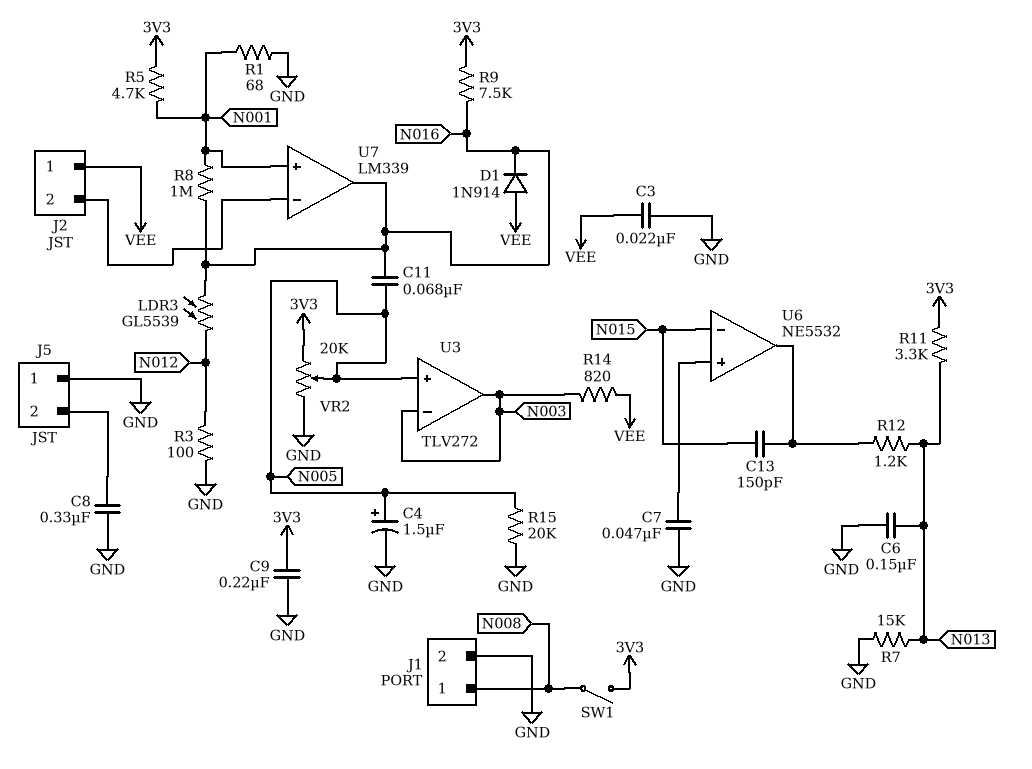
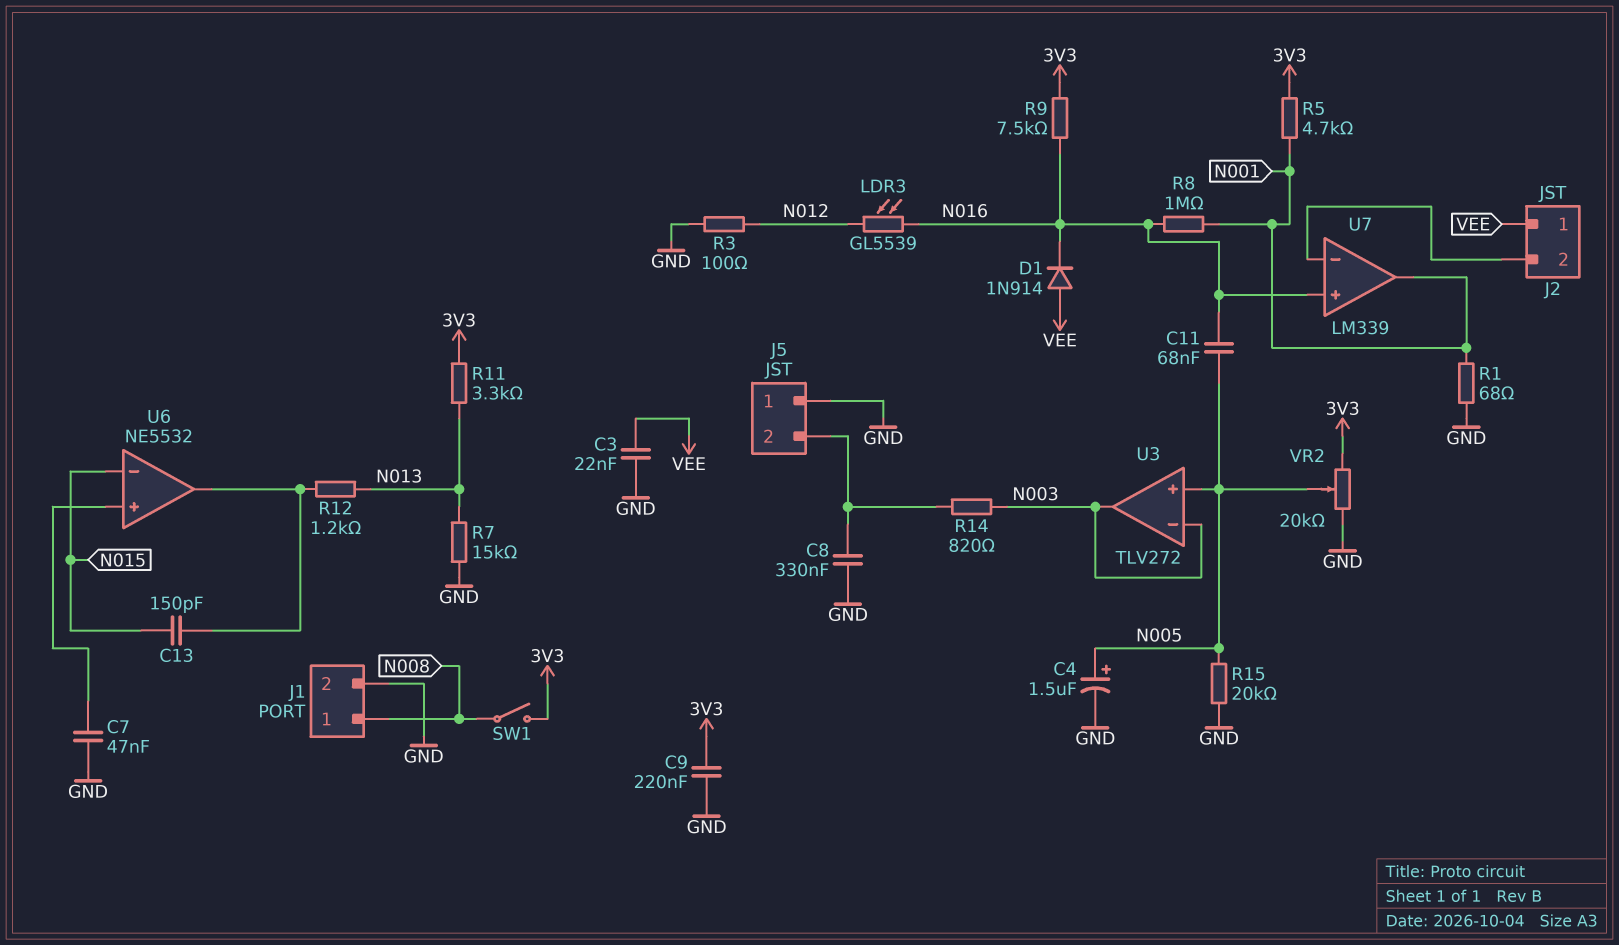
C6: 150nF (GND, N013) -> none
R14: 820 (N003, VEE) -> 820 (J5/2, N003)
U7 pin in+: N001 -> N016
U7 pin out: N016 -> N001

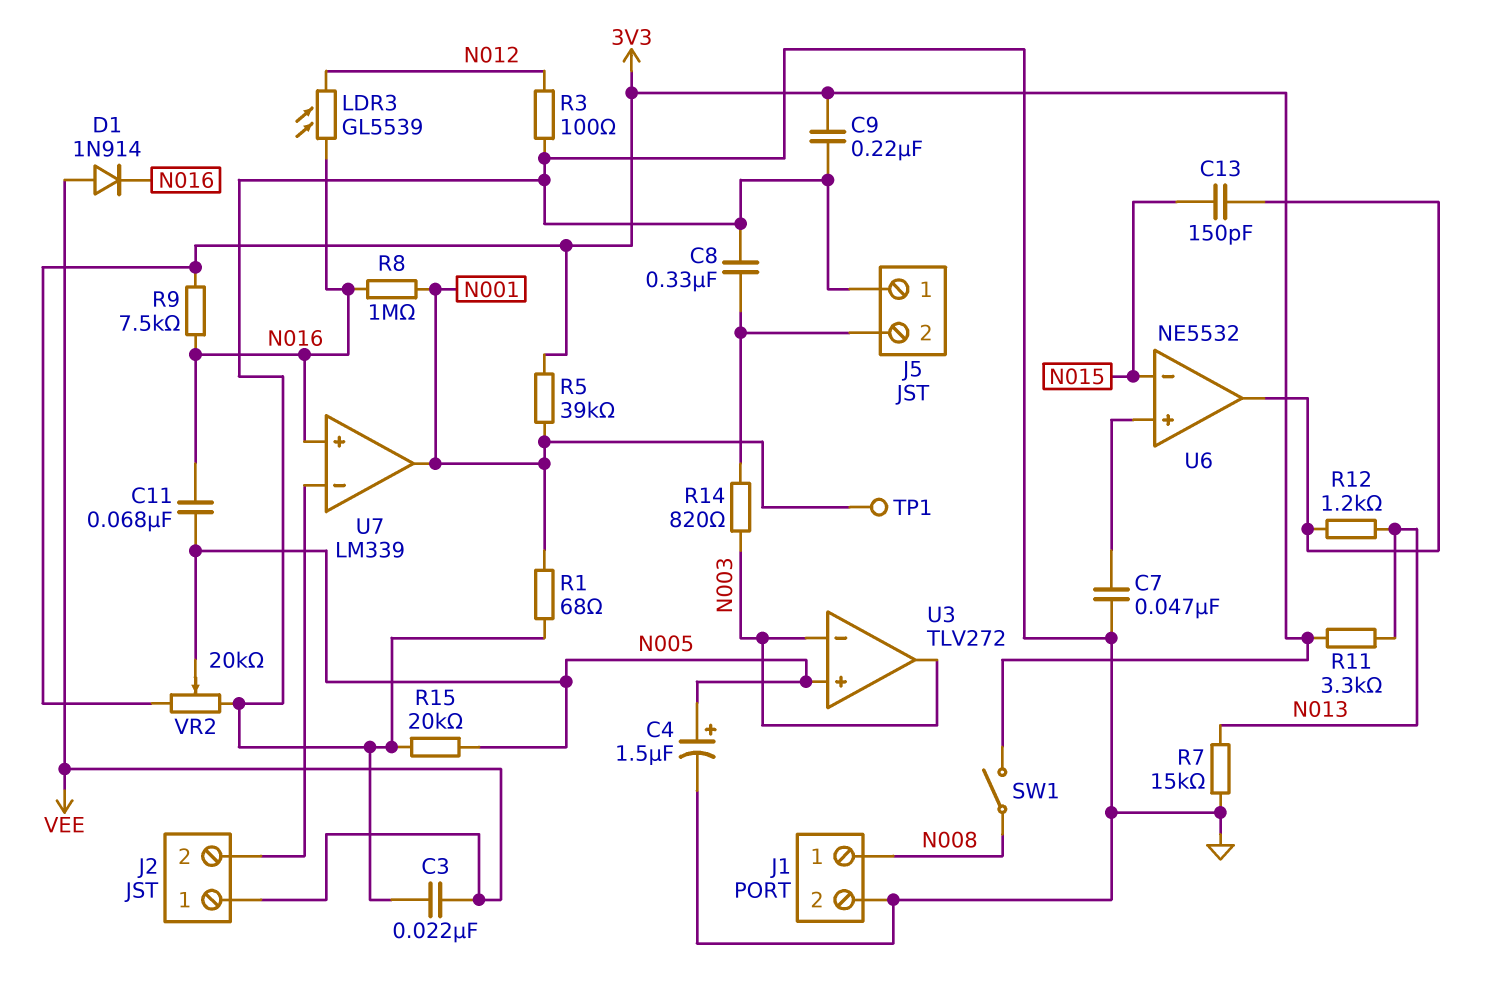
R5: 4.7k (3V3, N001) -> 39k (3V3, N001)
TP1: none -> test point (N001)

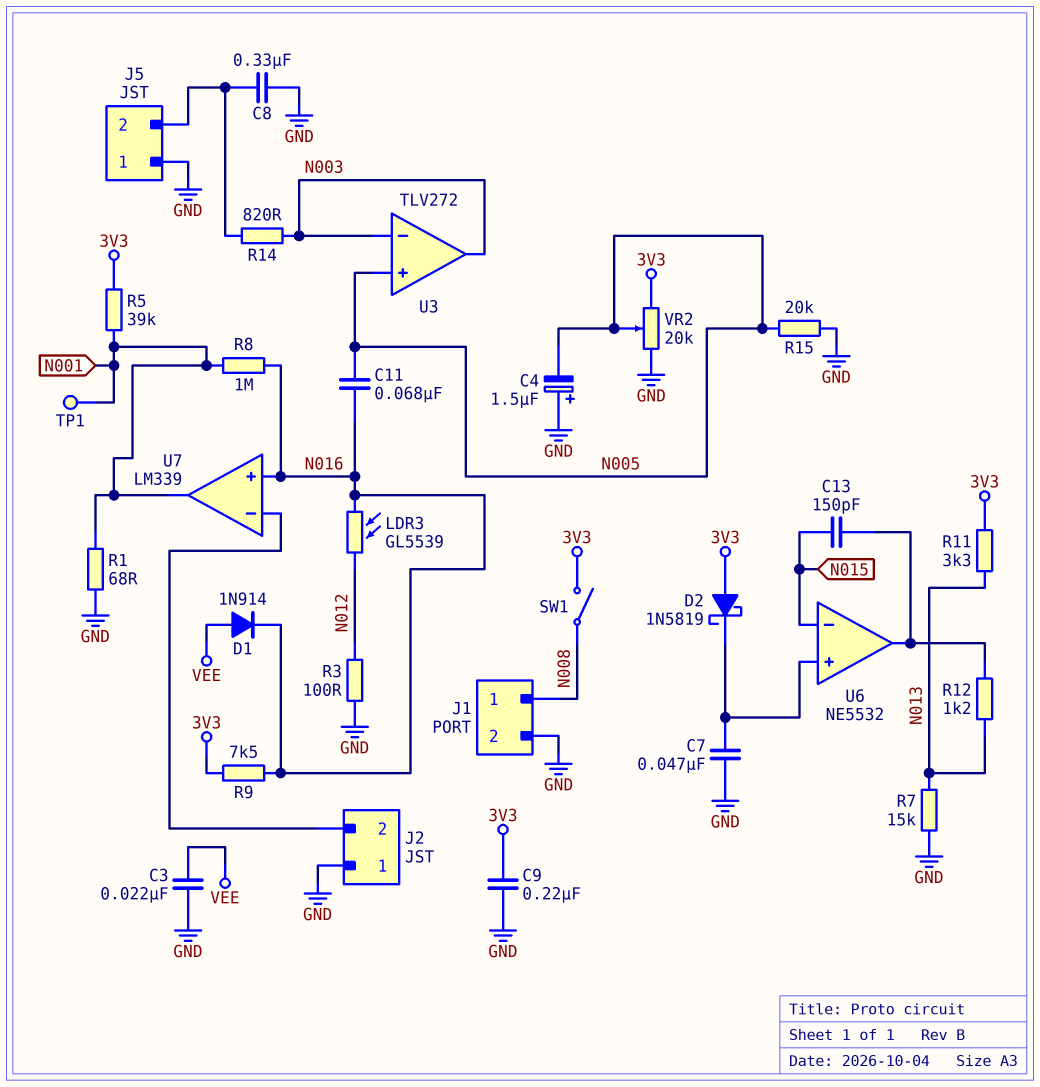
C4: 1.5uF (plus N005, minus GND) -> 1.5uF (plus GND, minus N005)
D2: none -> schottky 1N5819 (A 3V3, K U6/in+)
J2 pin 1: VEE -> GND

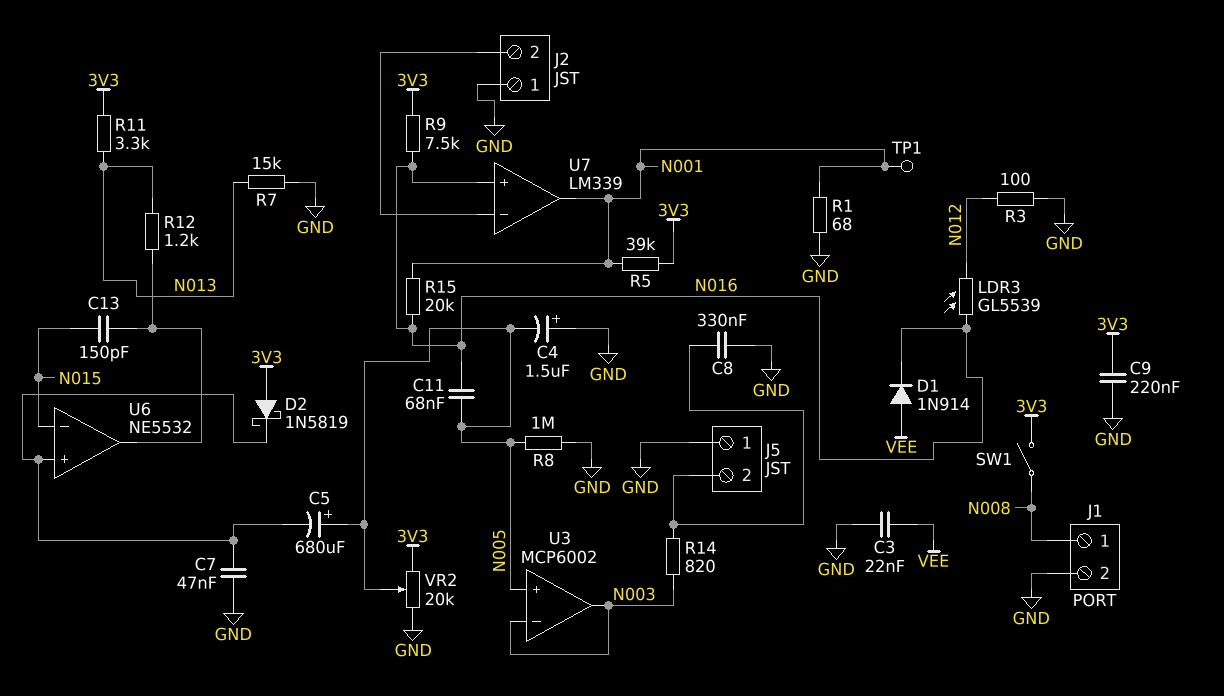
C5: none -> 680uF (plus N005, minus U6/in+)
R8: 1M (N001, N016) -> 1M (GND, N005)
R15: 20k (GND, N005) -> 20k (N001, N016)
U3: TLV272 -> MCP6002

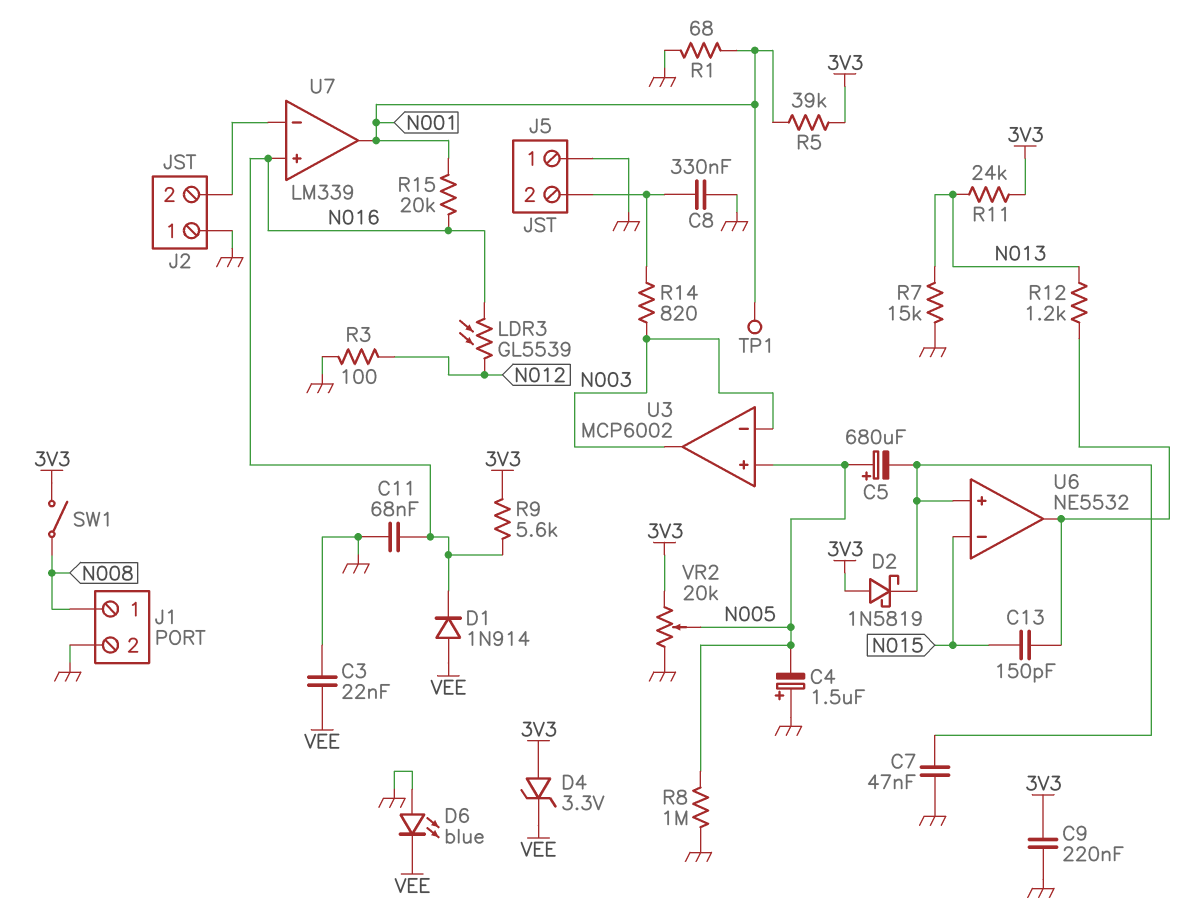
C11: 68nF (N005, N016) -> 68nF (GND, N016)
D4: none -> zener 3.3V (A 3V3, K VEE)
D6: none -> LED blue (A GND, K VEE)
R9: 7.5k (3V3, N016) -> 5.6k (3V3, N016)
R11: 3.3k (3V3, N013) -> 24k (3V3, N013)

